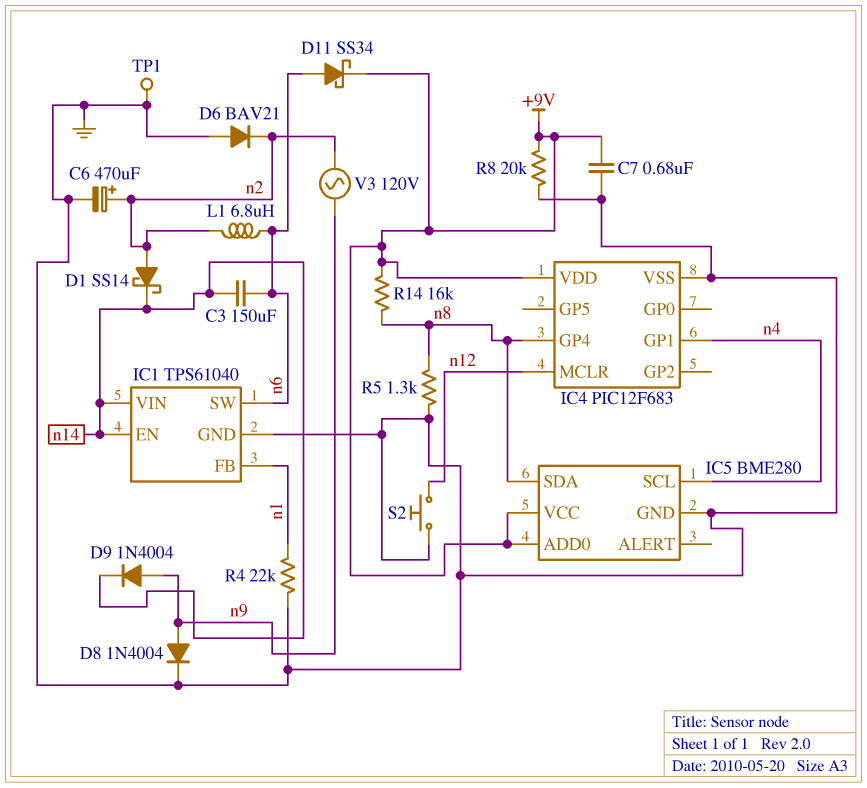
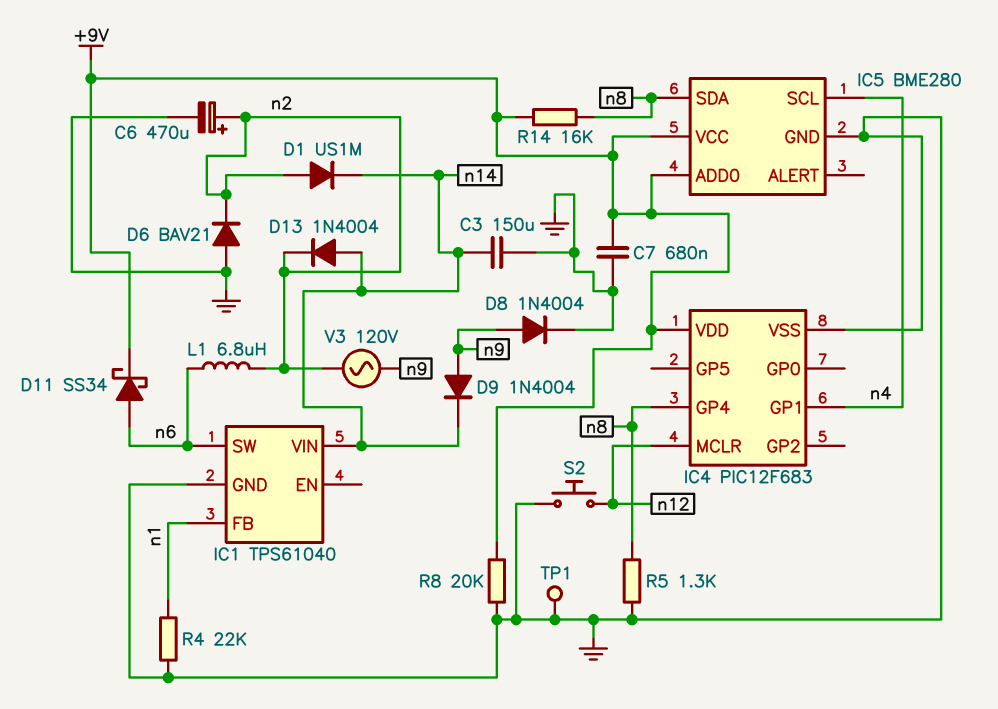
C3: 150uF (n6, n14) -> 150uF (GND, n14)
D1: schottky SS14 (A n2, K n14) -> diode US1M (A n2, K n14)
D13: none -> diode 1N4004 (A n14, K n2)
IC1 pin EN: n14 -> none

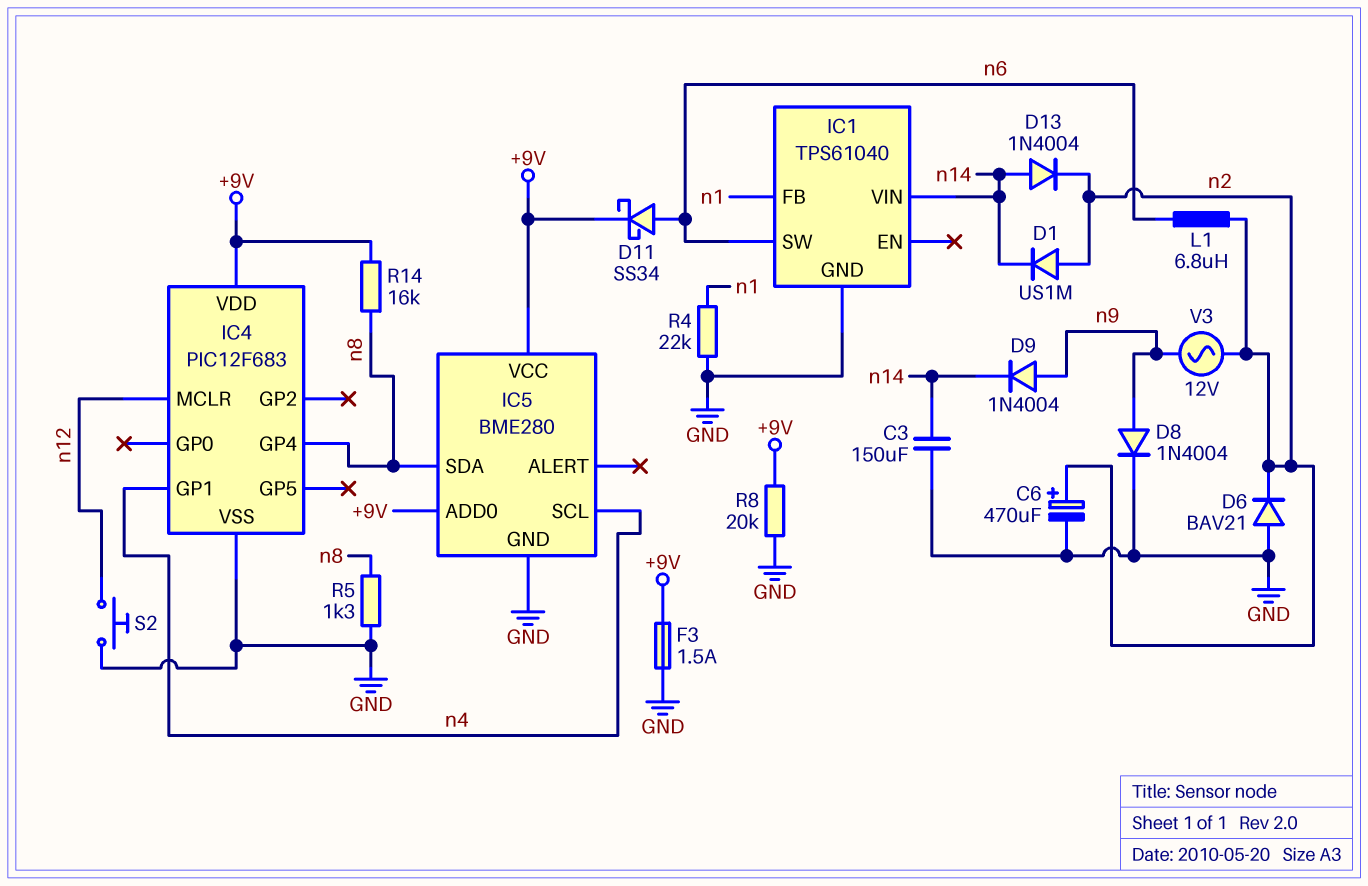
C7: 680nF (+9V, GND) -> none
F3: none -> 1.5A (+9V, GND)
TP1: test point (GND) -> none
V3: AC 120V (n2, n9) -> AC 12V (n2, n9)

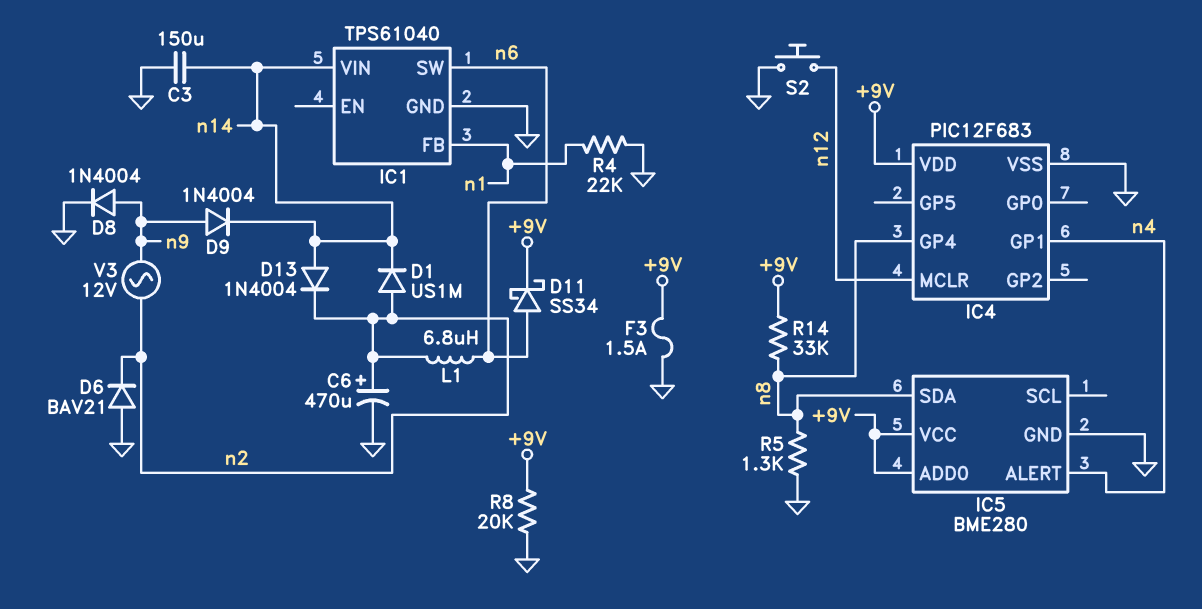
IC5 pin ALERT: none -> n4
IC5 pin SCL: n4 -> none
R14: 16k (+9V, n8) -> 33k (+9V, n8)

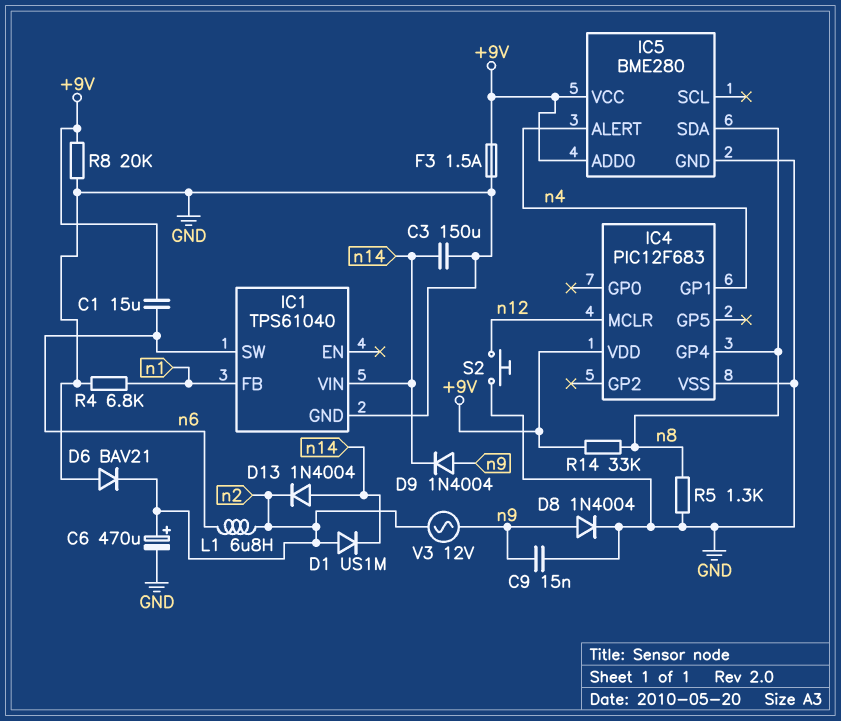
C1: none -> 15uF (+9V, n6)
C9: none -> 15nF (GND, n9)
D11: schottky SS34 (A n6, K +9V) -> none
R4: 22k (GND, n1) -> 6.8k (GND, n1)

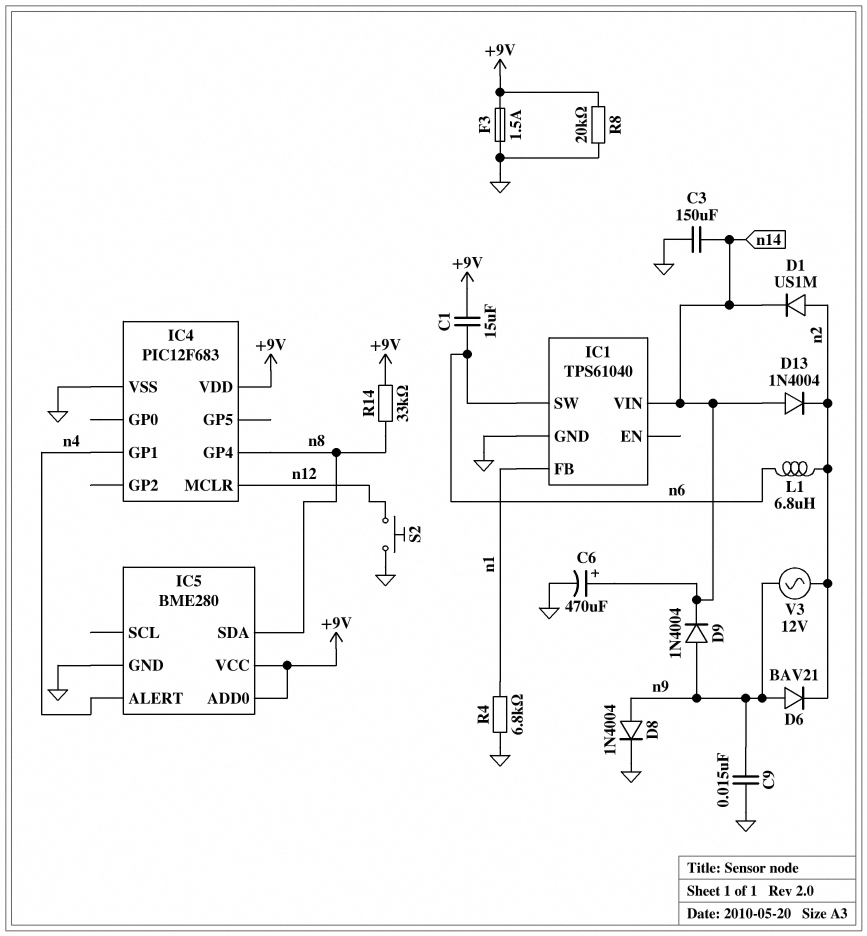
C6: 470uF (plus n2, minus GND) -> 470uF (plus n14, minus GND)
D6: diode BAV21 (A GND, K n2) -> diode BAV21 (A n9, K n2)
R5: 1.3k (GND, n8) -> none

